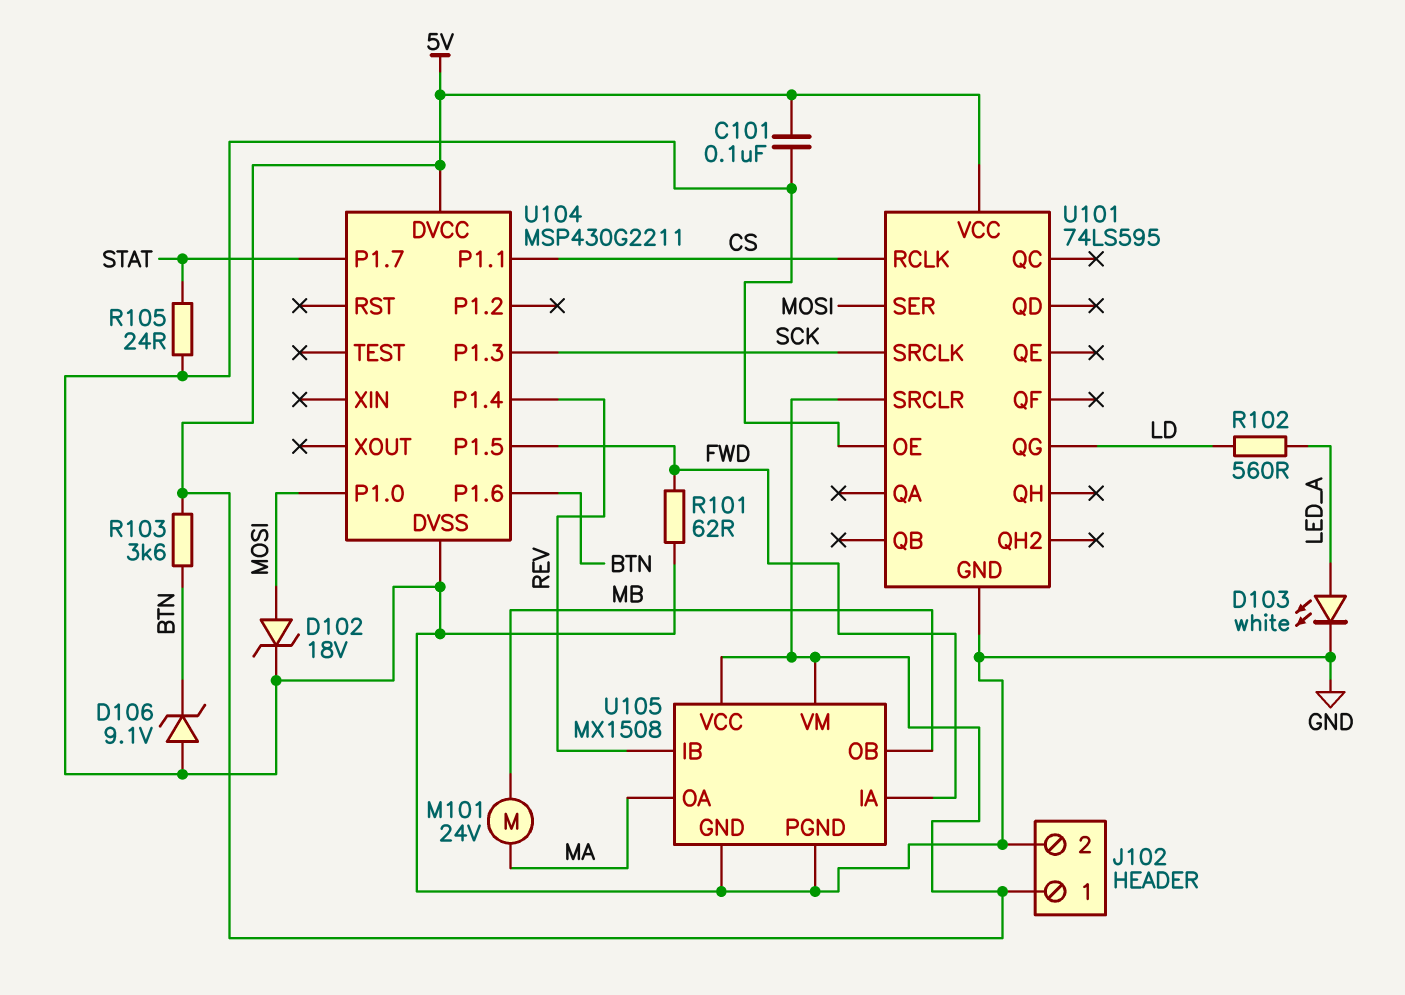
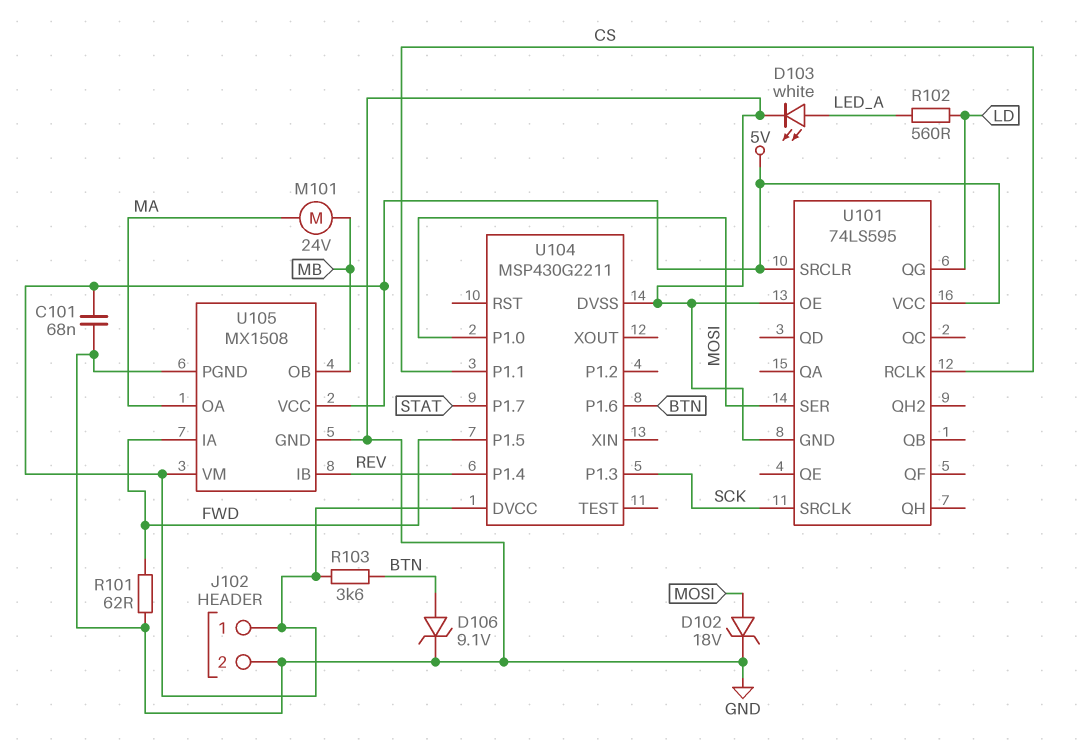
C101: 100nF (5V, GND) -> 68nF (5V, GND)
D106: zener 9.1V (A GND, K BTN) -> zener 9.1V (A BTN, K GND)
R105: 24 (GND, STAT) -> none

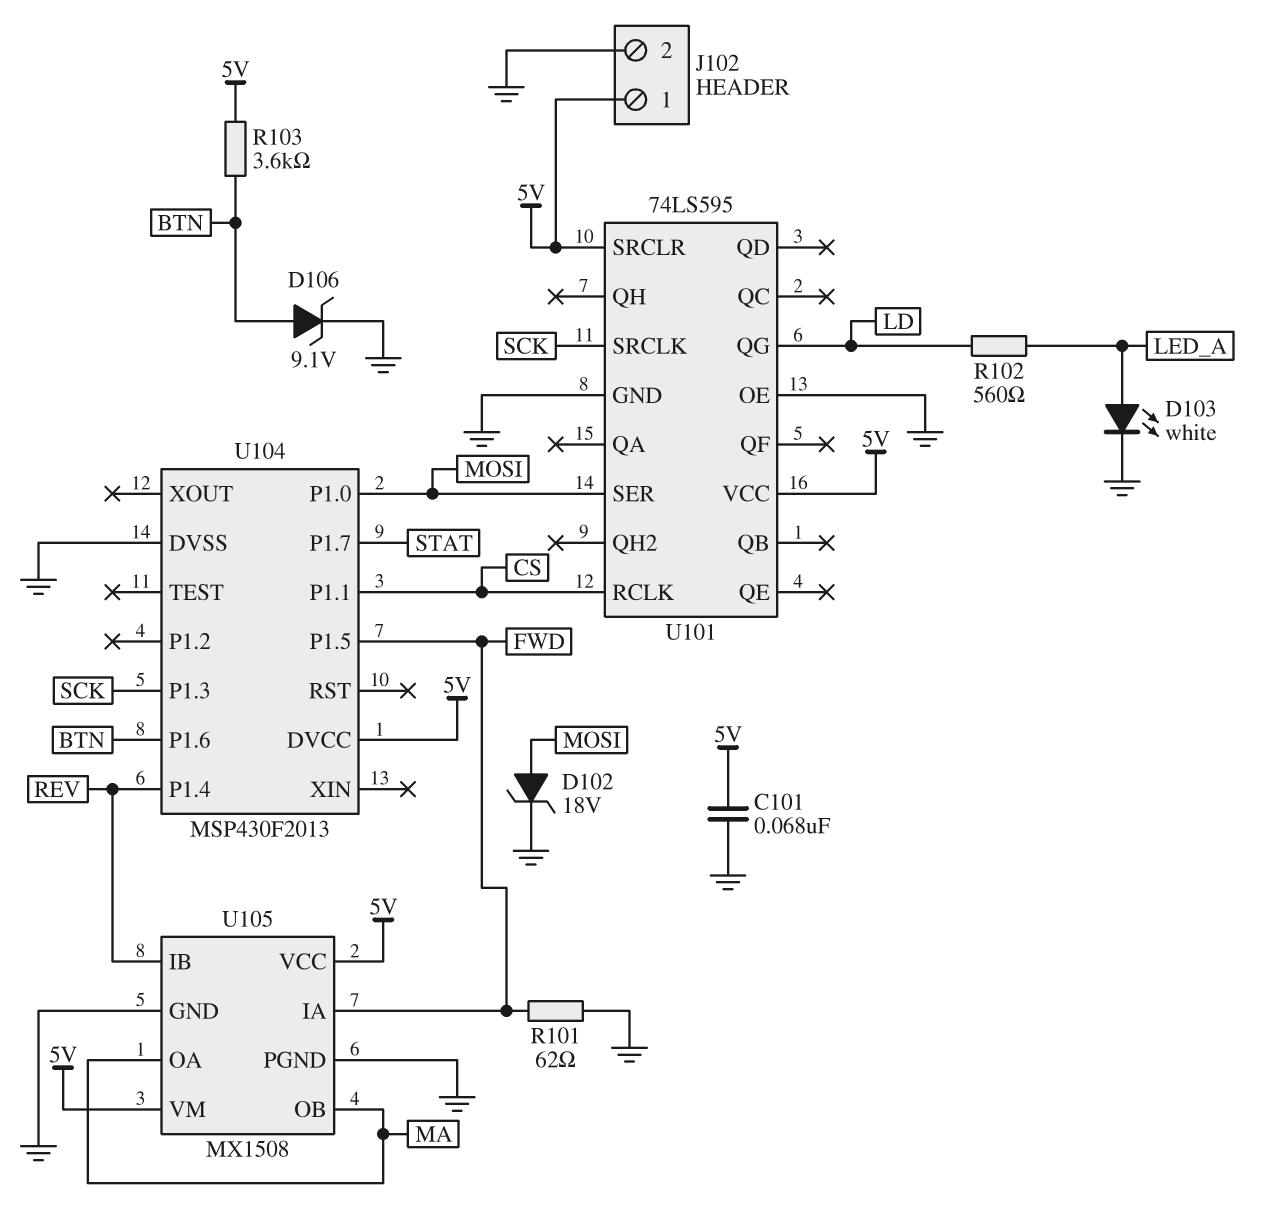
M101: motor 24V (MA, MB) -> none
U104: MSP430G2211 -> MSP430F2013
U105 pin OB: MB -> MA

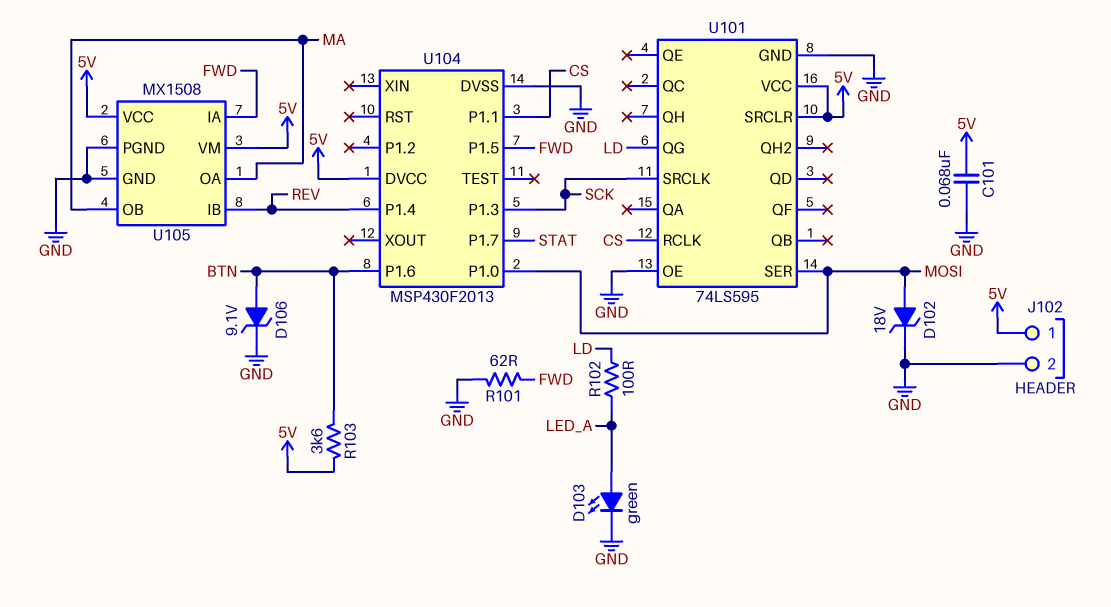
D103: LED white (A LED_A, K GND) -> LED green (A LED_A, K GND)
R102: 560 (LD, LED_A) -> 100 (LD, LED_A)

